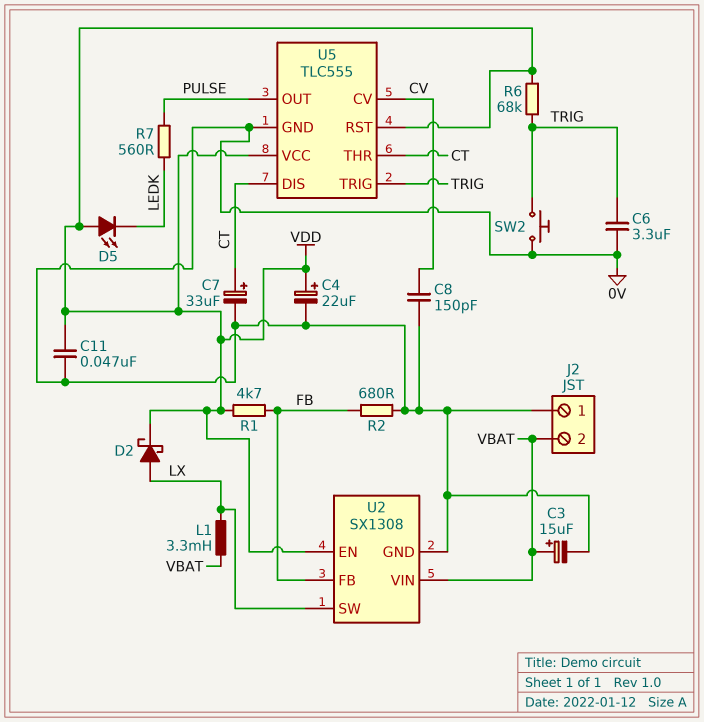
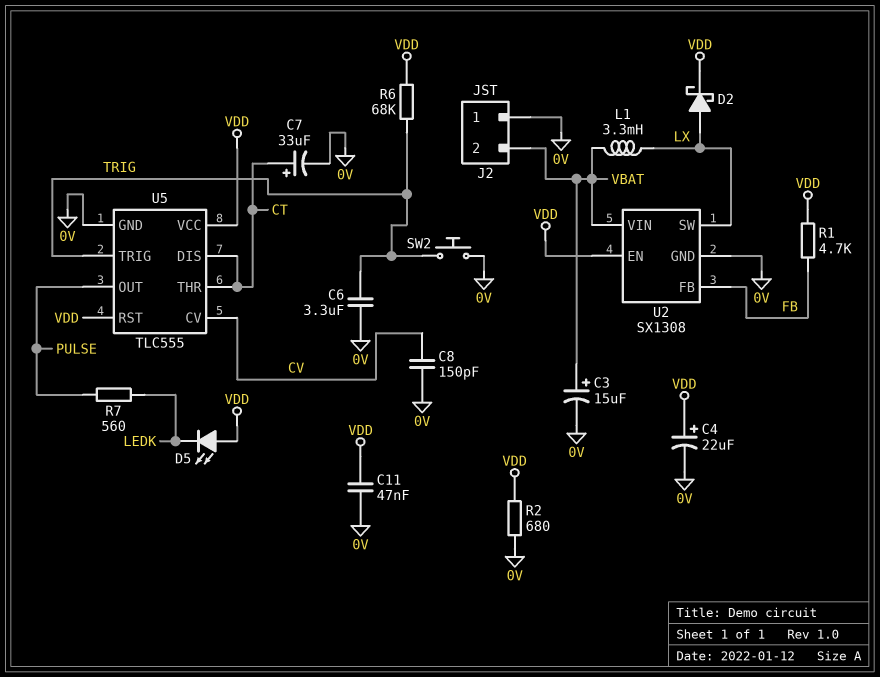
R2: 680 (0V, FB) -> 680 (0V, VDD)

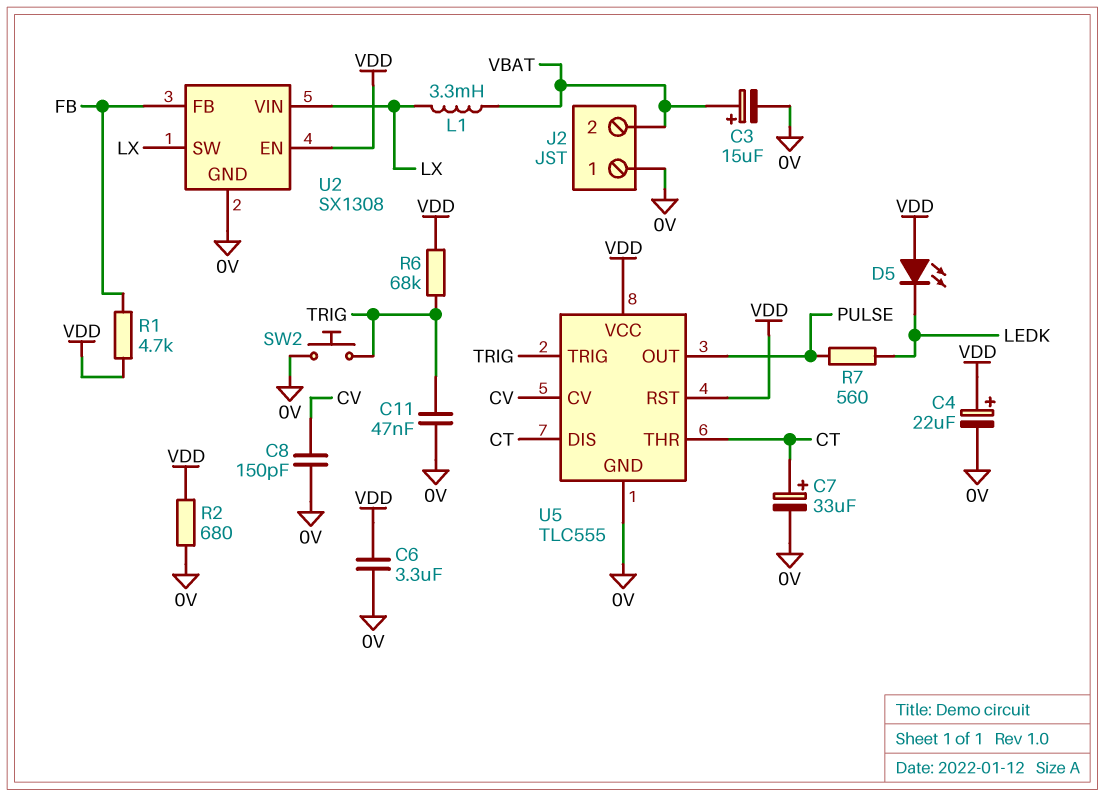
C6: 3.3uF (0V, TRIG) -> 3.3uF (0V, VDD)
C11: 47nF (0V, VDD) -> 47nF (0V, TRIG)
D2: schottky (A LX, K VDD) -> none
U2 pin VIN: VBAT -> LX

